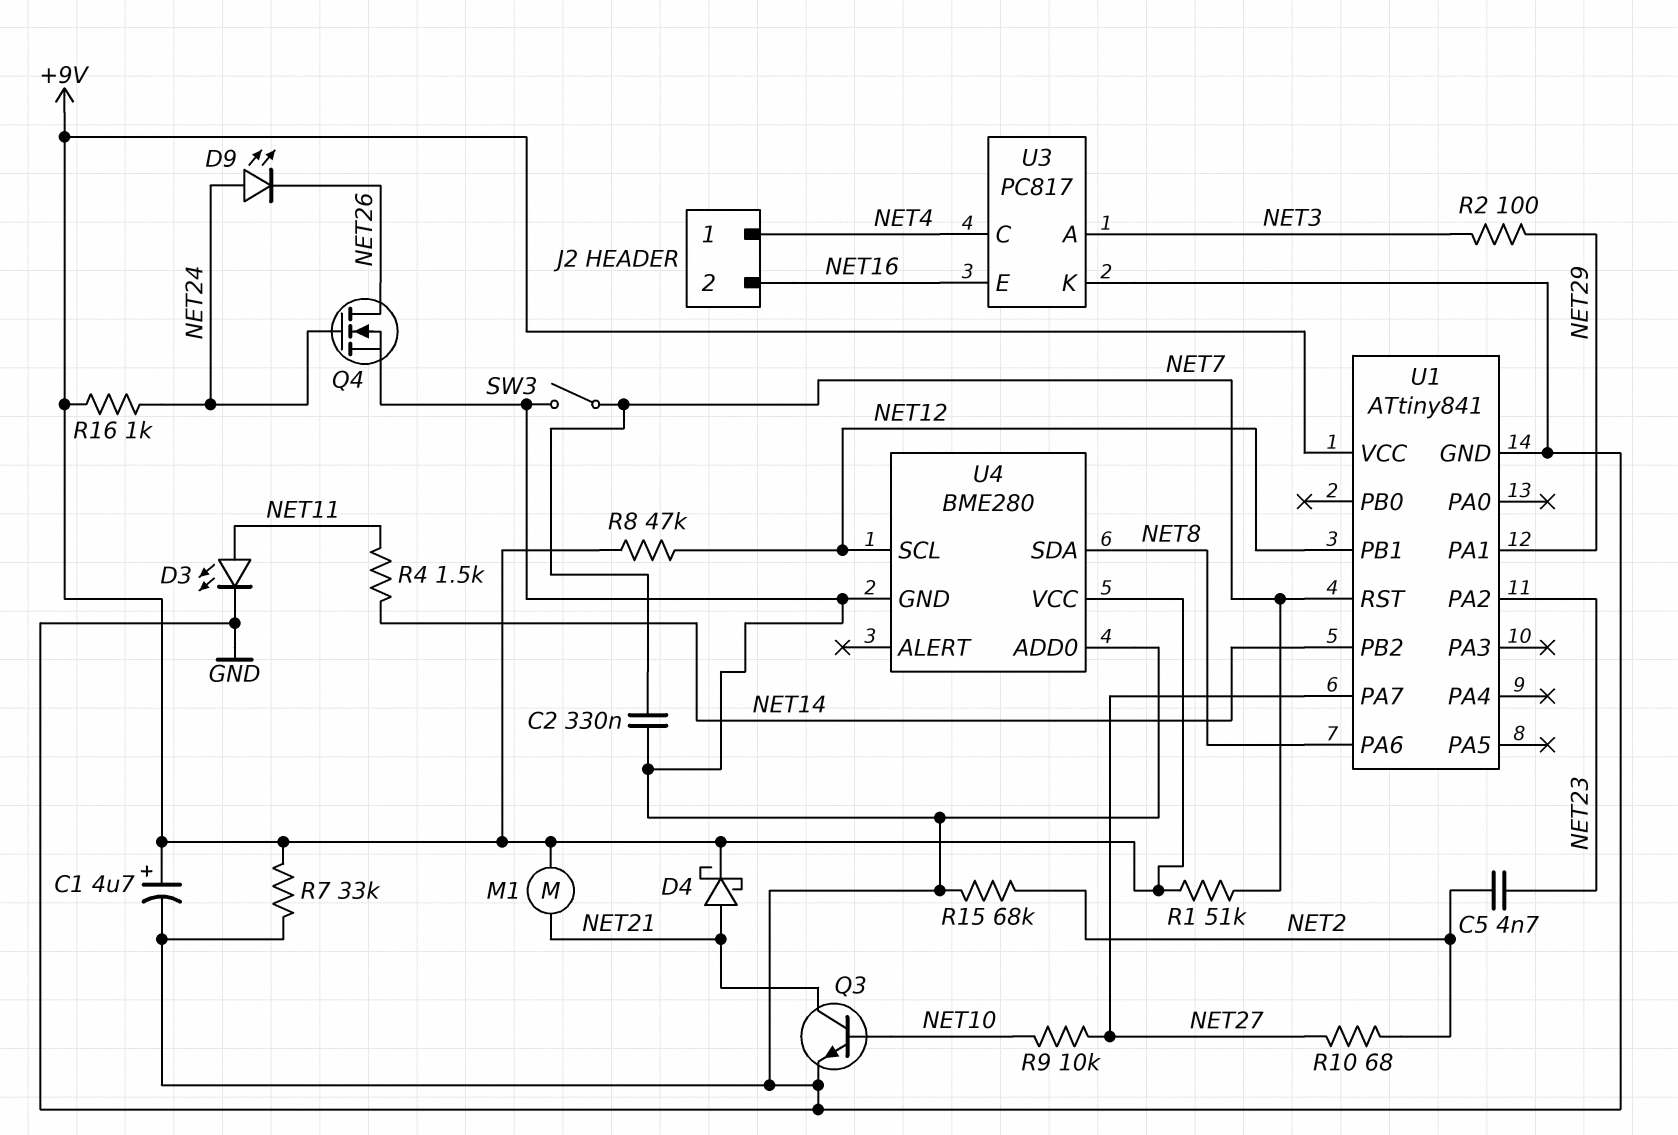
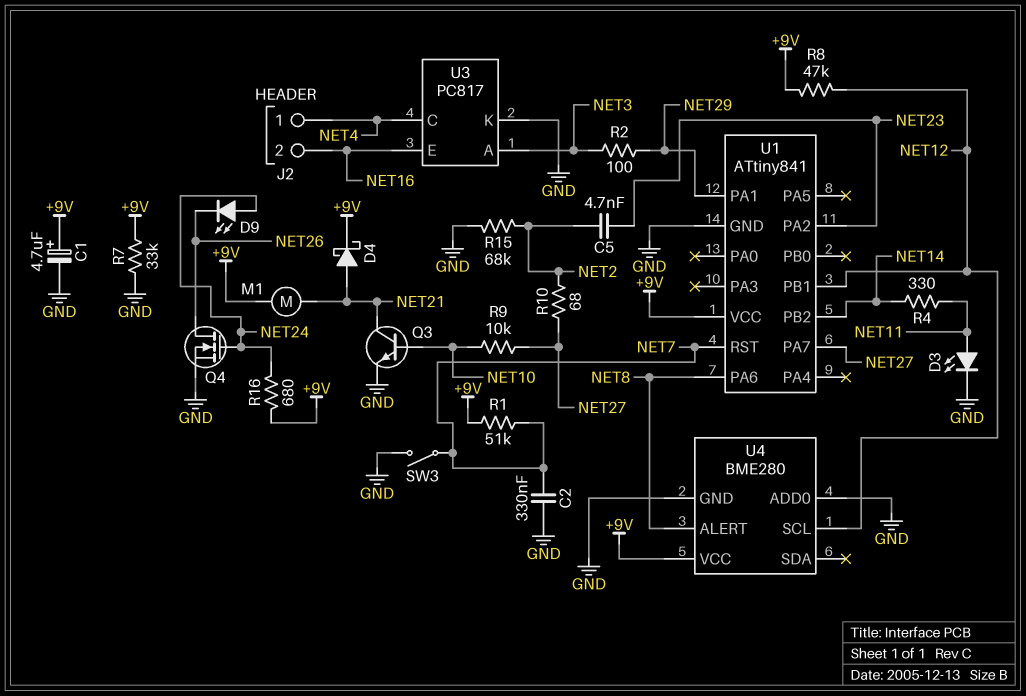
R4: 1.5k (NET11, NET14) -> 330 (NET11, NET14)
R16: 1k (+9V, NET24) -> 680 (+9V, NET24)
U4 pin ALERT: none -> NET8
U4 pin SDA: NET8 -> none

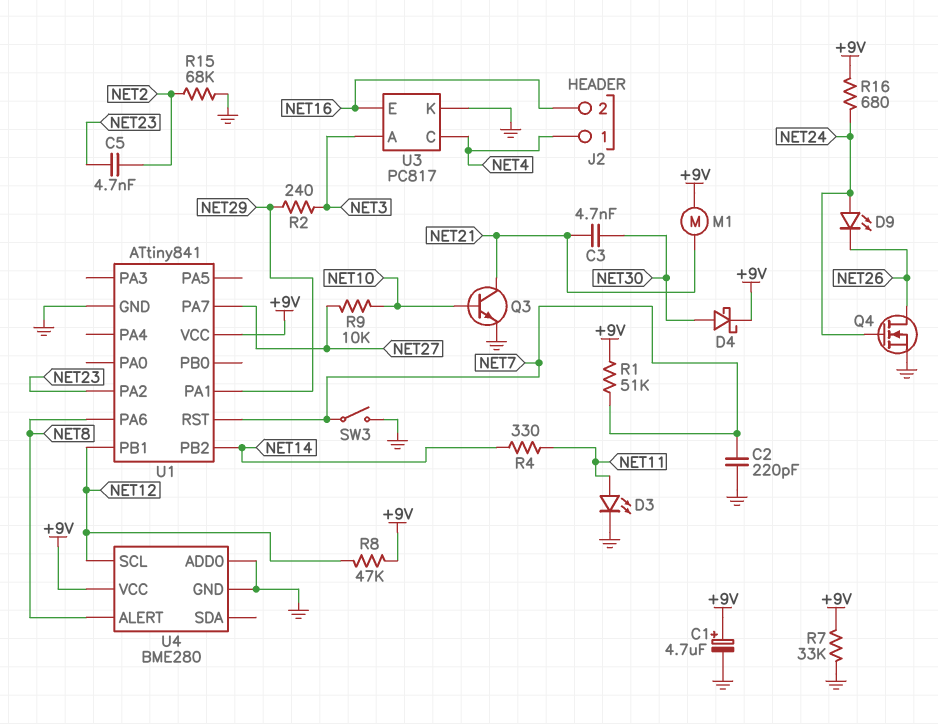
C2: 330nF (GND, NET7) -> 220pF (GND, NET7)
C3: none -> 4.7nF (NET21, NET30)
D4: schottky (A NET21, K +9V) -> schottky (A NET30, K +9V)
R2: 100 (NET3, NET29) -> 240 (NET3, NET29)
R10: 68 (NET2, NET27) -> none

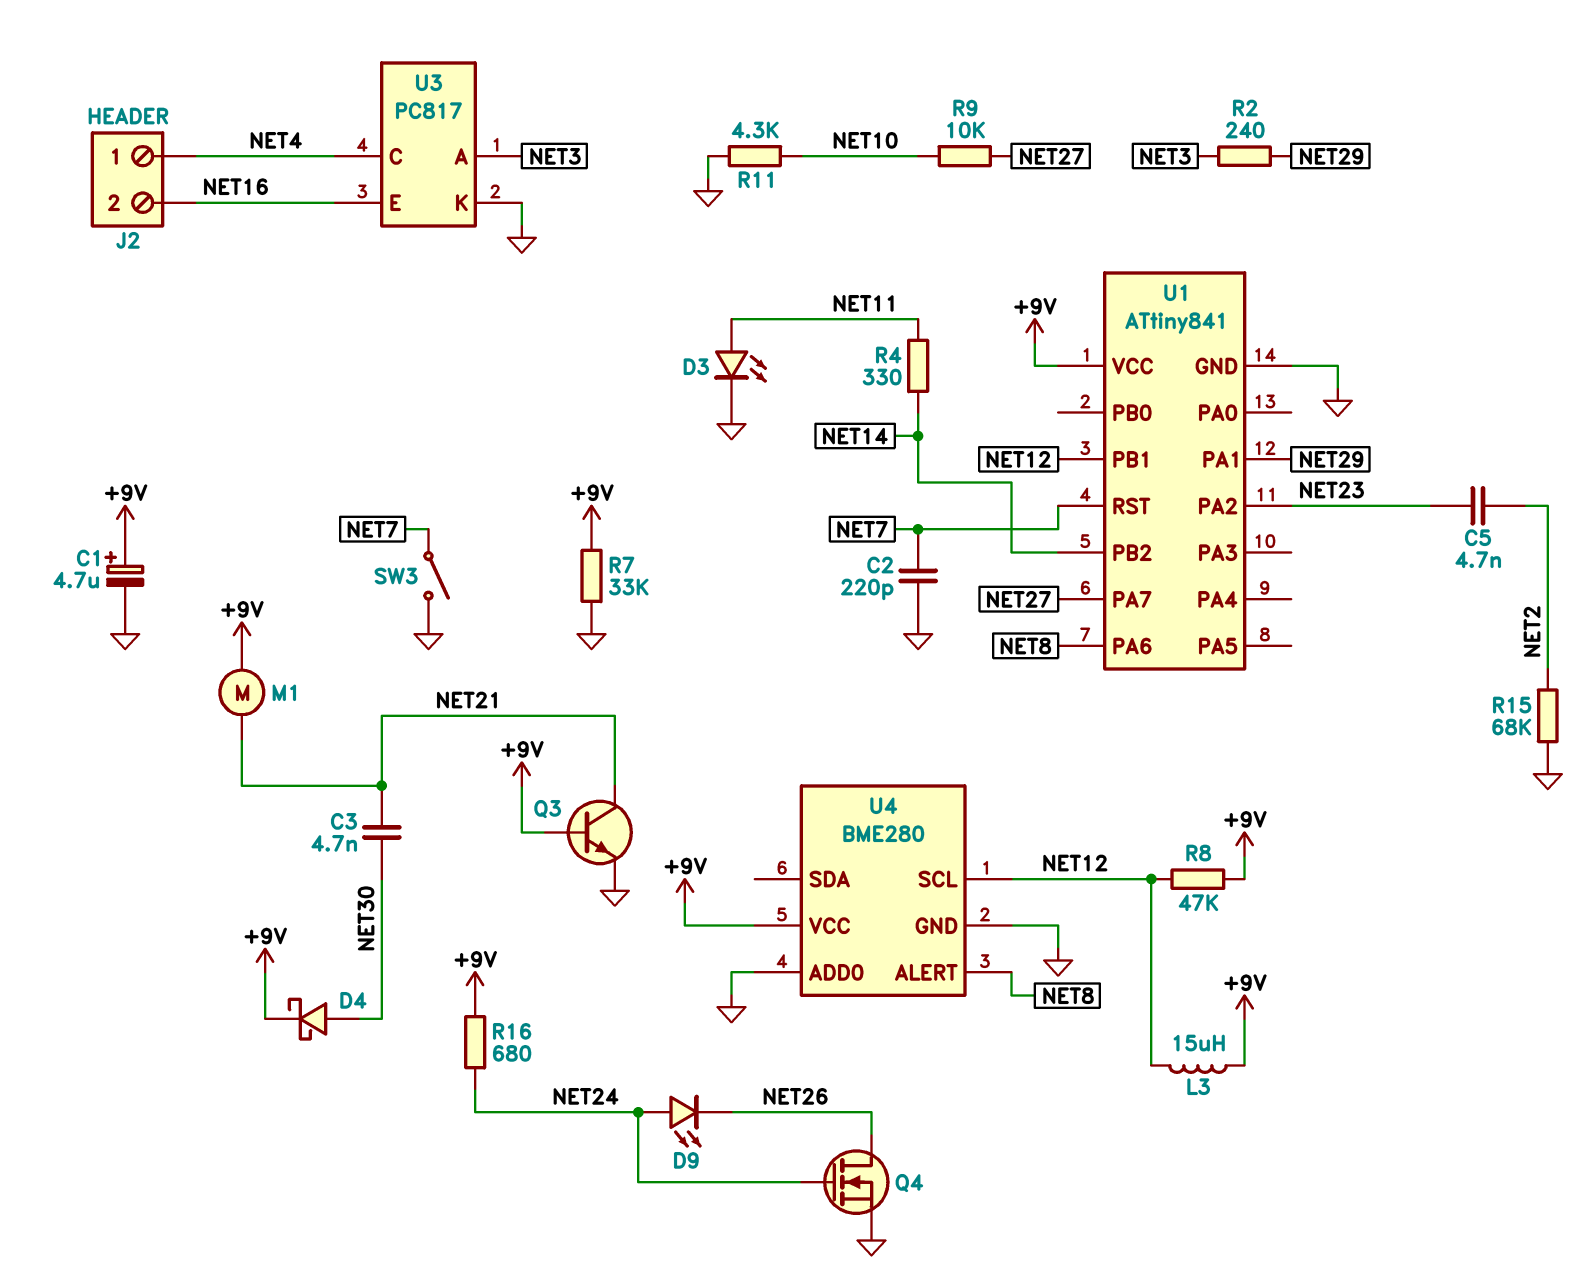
L3: none -> 15uH (+9V, NET12)
Q3: NPN (B NET10, C NET21, E GND) -> NPN (B +9V, C NET21, E GND)
R1: 51k (+9V, NET7) -> none
R11: none -> 4.3k (GND, NET10)

